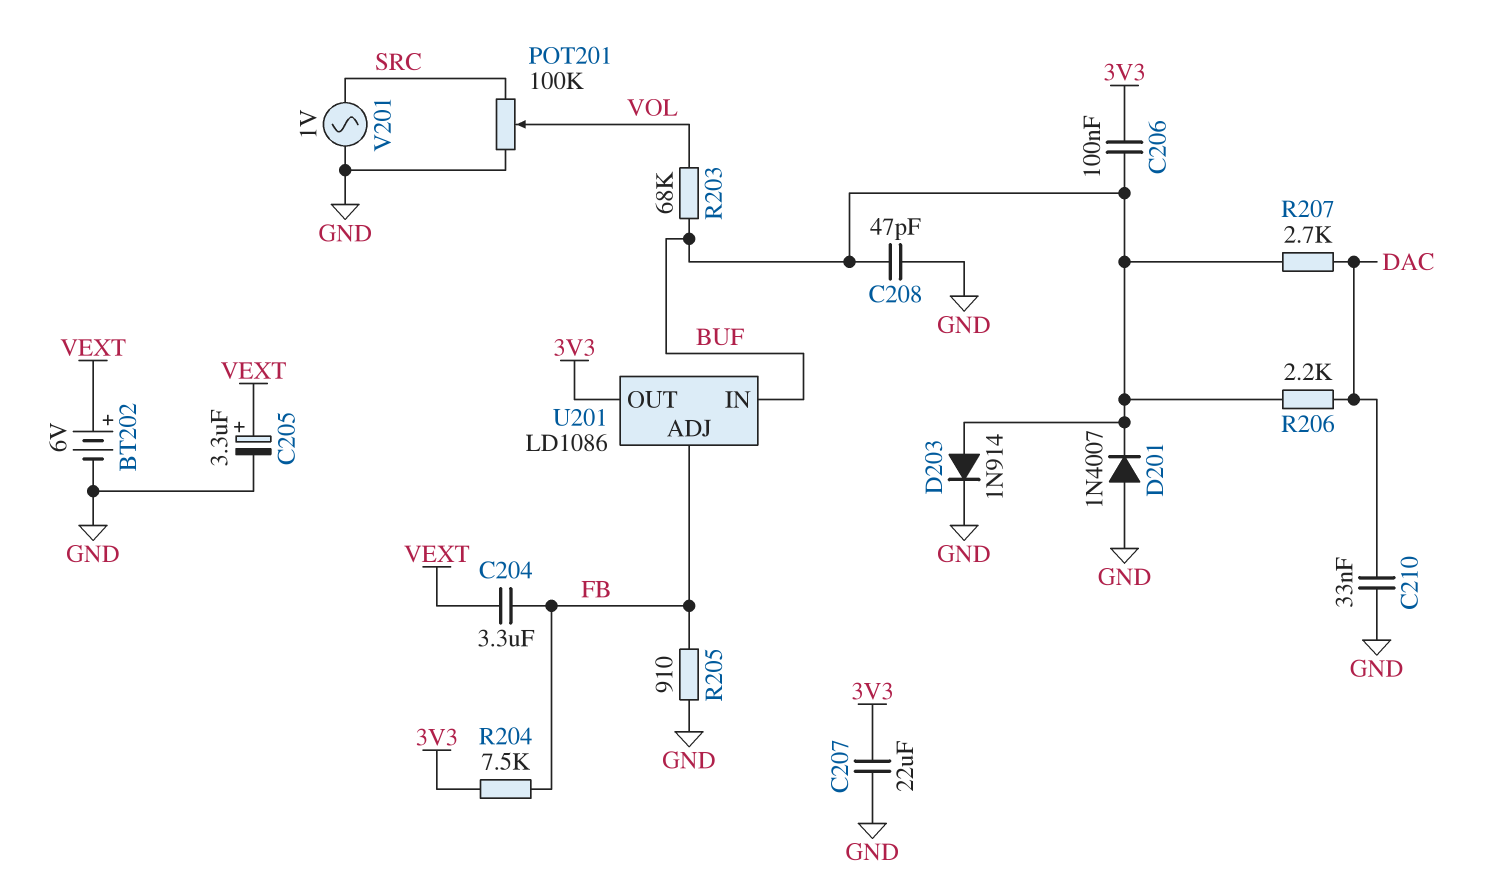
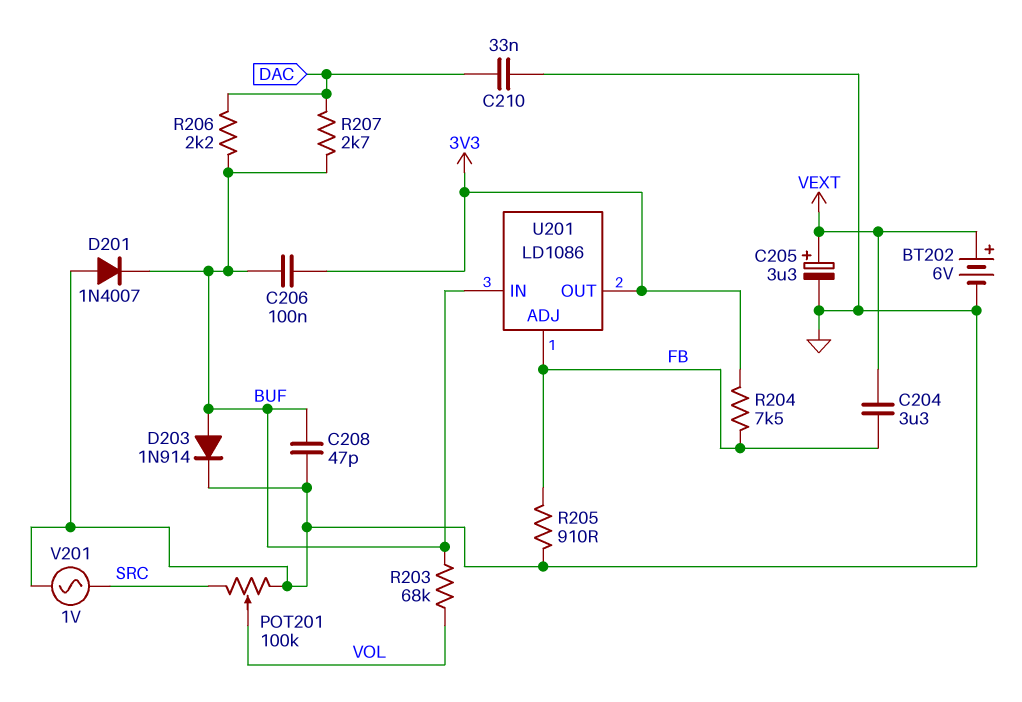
C207: 22uF (3V3, GND) -> none

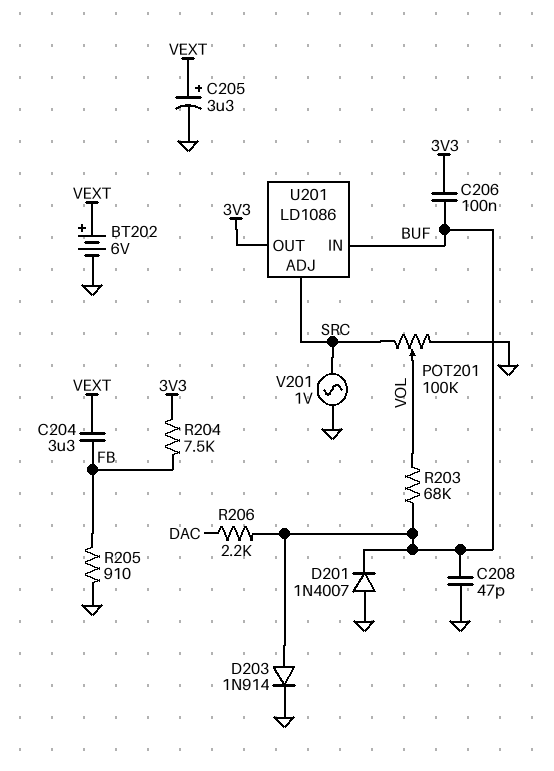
C210: 33nF (DAC, GND) -> none
R207: 2.7k (BUF, DAC) -> none
U201 pin ADJ: FB -> SRC

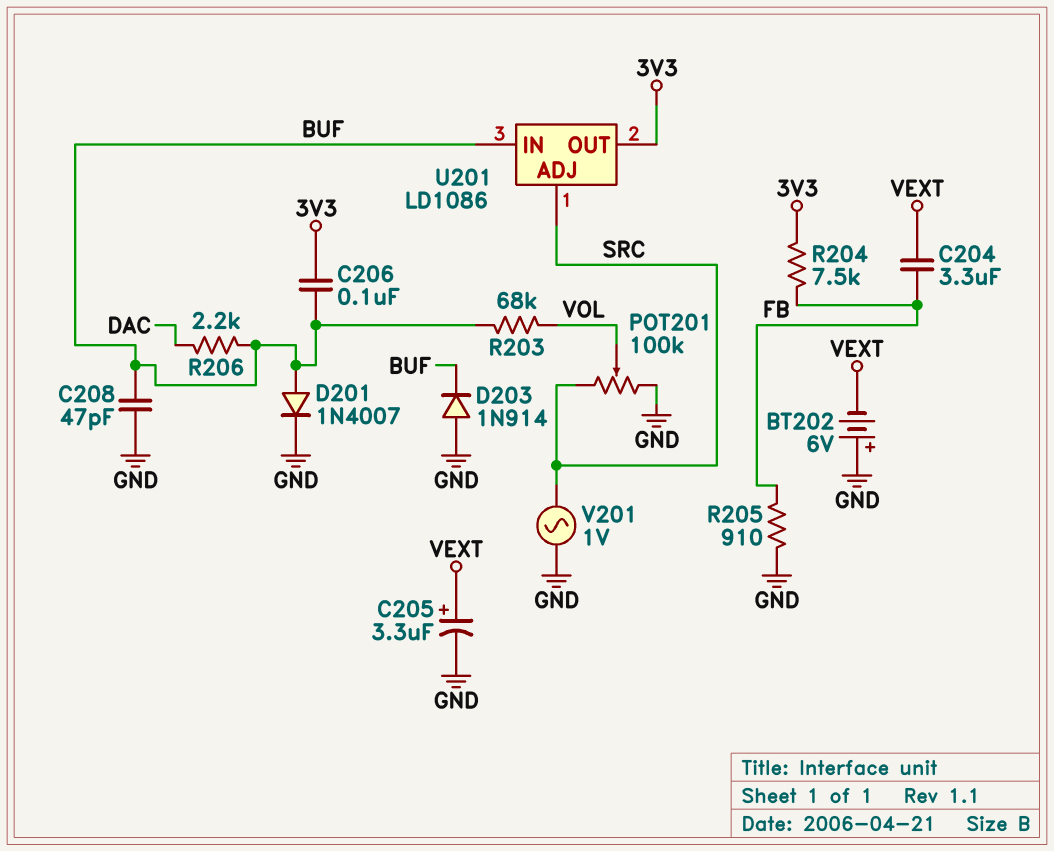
BT202: 6V (plus VEXT, minus GND) -> 6V (plus GND, minus VEXT)
D201: diode 1N4007 (A GND, K BUF) -> diode 1N4007 (A BUF, K GND)
D203: diode 1N914 (A BUF, K GND) -> diode 1N914 (A GND, K BUF)

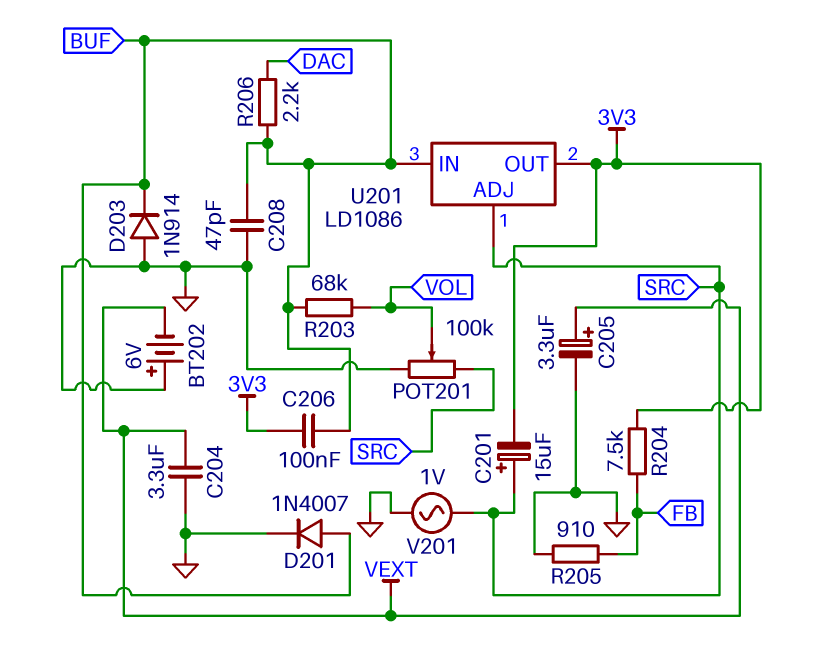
C201: none -> 15uF (plus SRC, minus 3V3)
C204: 3.3uF (FB, VEXT) -> 3.3uF (GND, VEXT)

